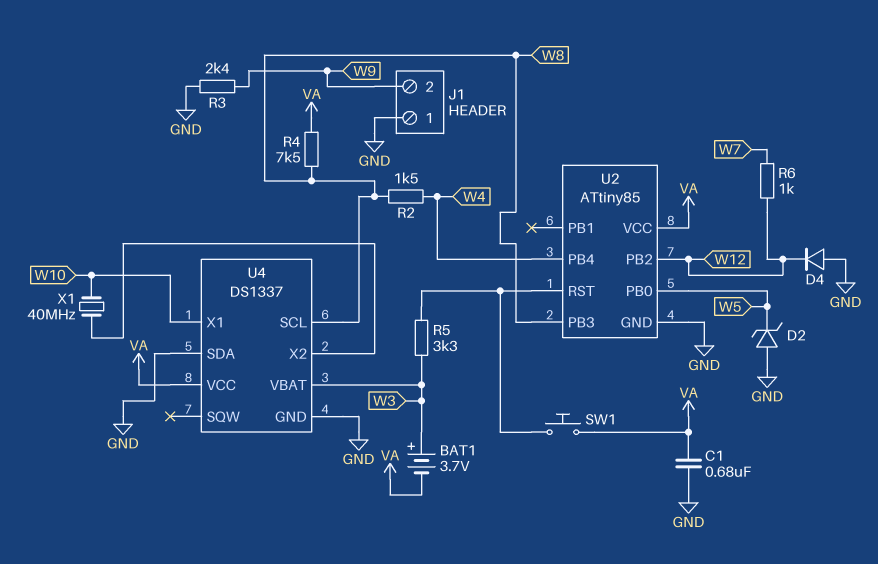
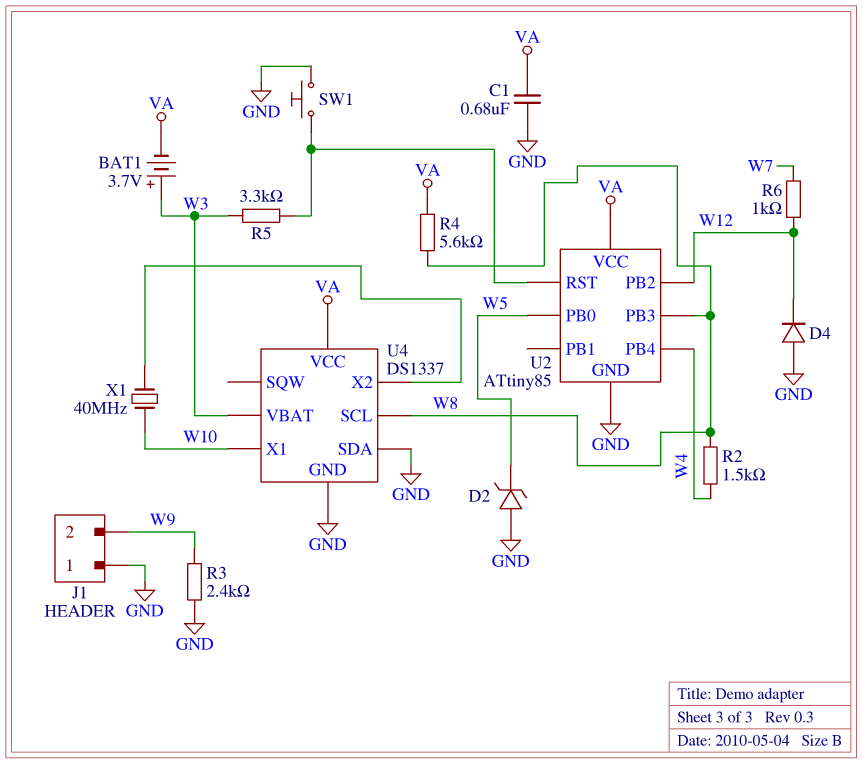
R4: 7.5k (VA, W8) -> 5.6k (VA, W8)
SW1: button (U2/RST, VA) -> button (GND, U2/RST)

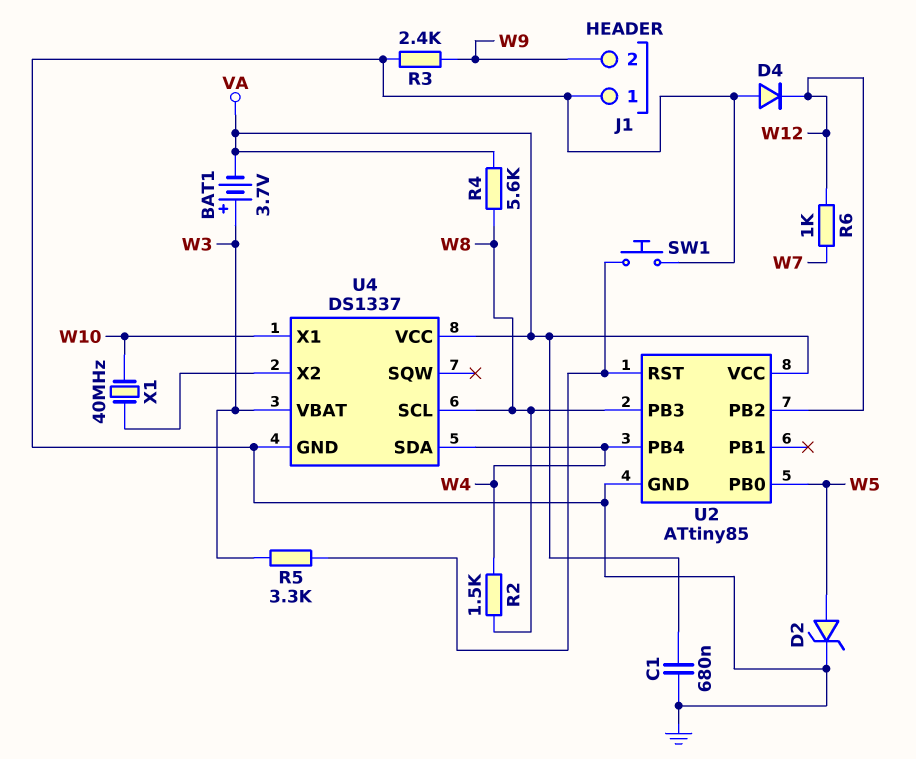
D2: zener (A GND, K W5) -> zener (A W5, K GND)
U4 pin SDA: GND -> W4

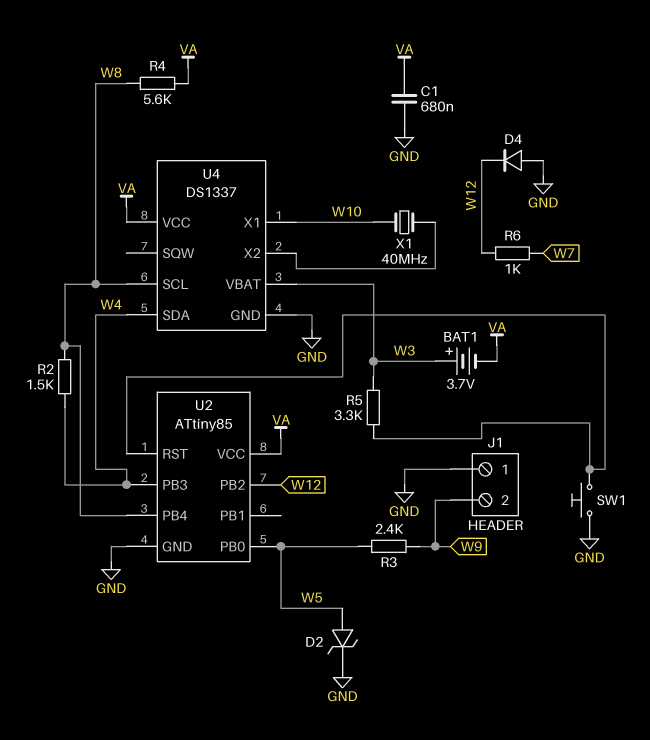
R3: 2.4k (GND, W9) -> 2.4k (W5, W9)
U2 pin PB3: W8 -> W4
U2 pin PB4: W4 -> W8

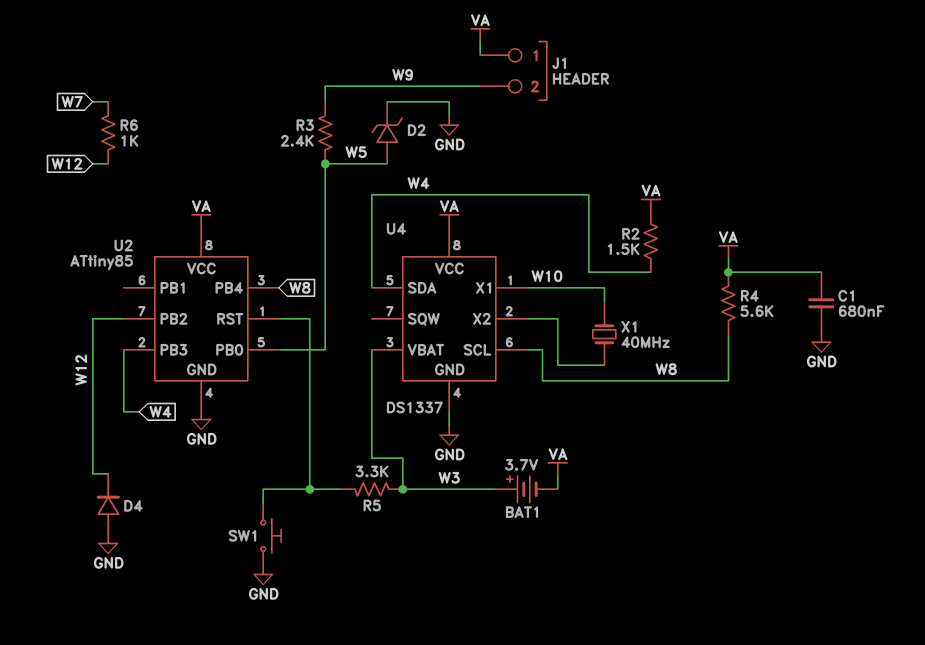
J1 pin 1: GND -> VA
R2: 1.5k (W4, W8) -> 1.5k (VA, W4)

